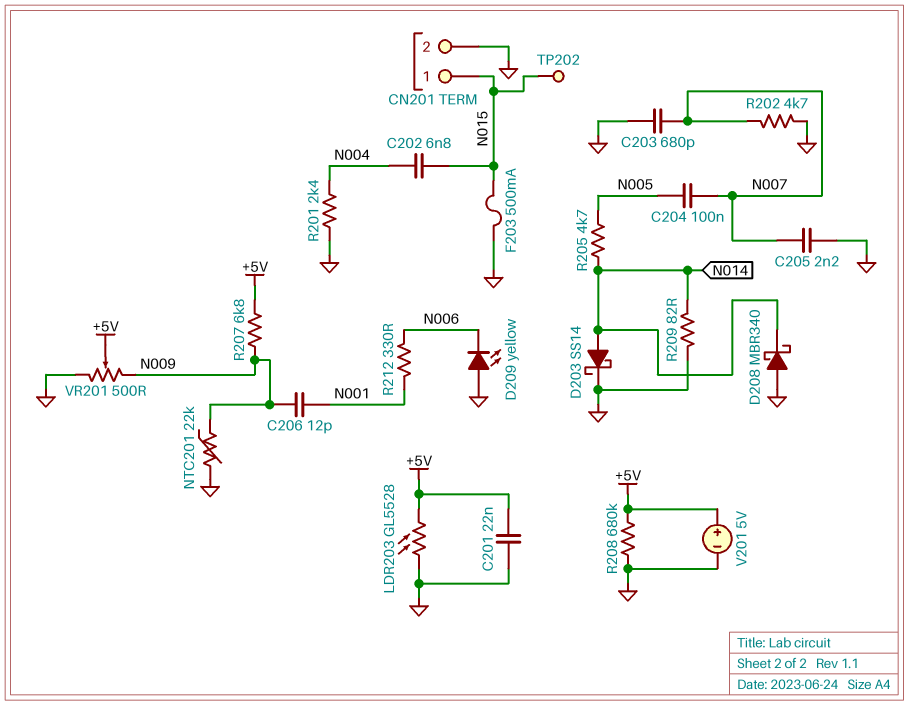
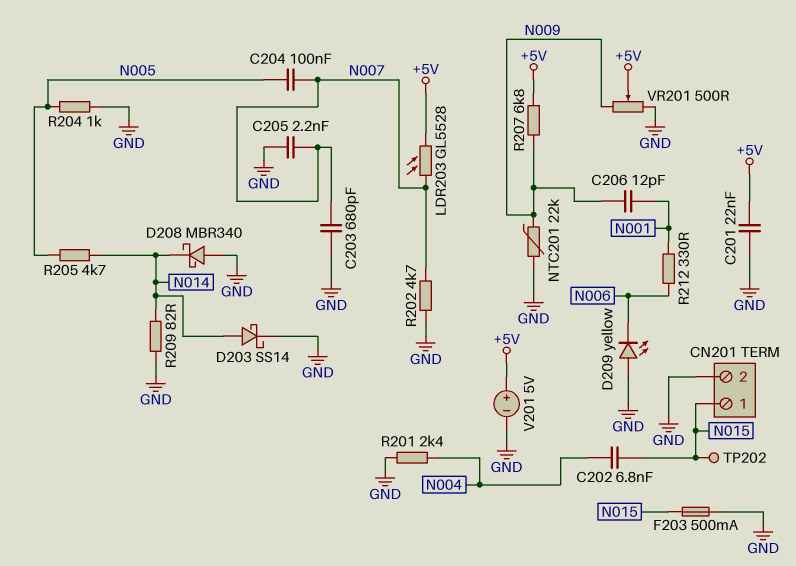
LDR203: GL5528 (+5V, GND) -> GL5528 (+5V, N007)
R204: none -> 1k (GND, N005)
R208: 680k (+5V, GND) -> none

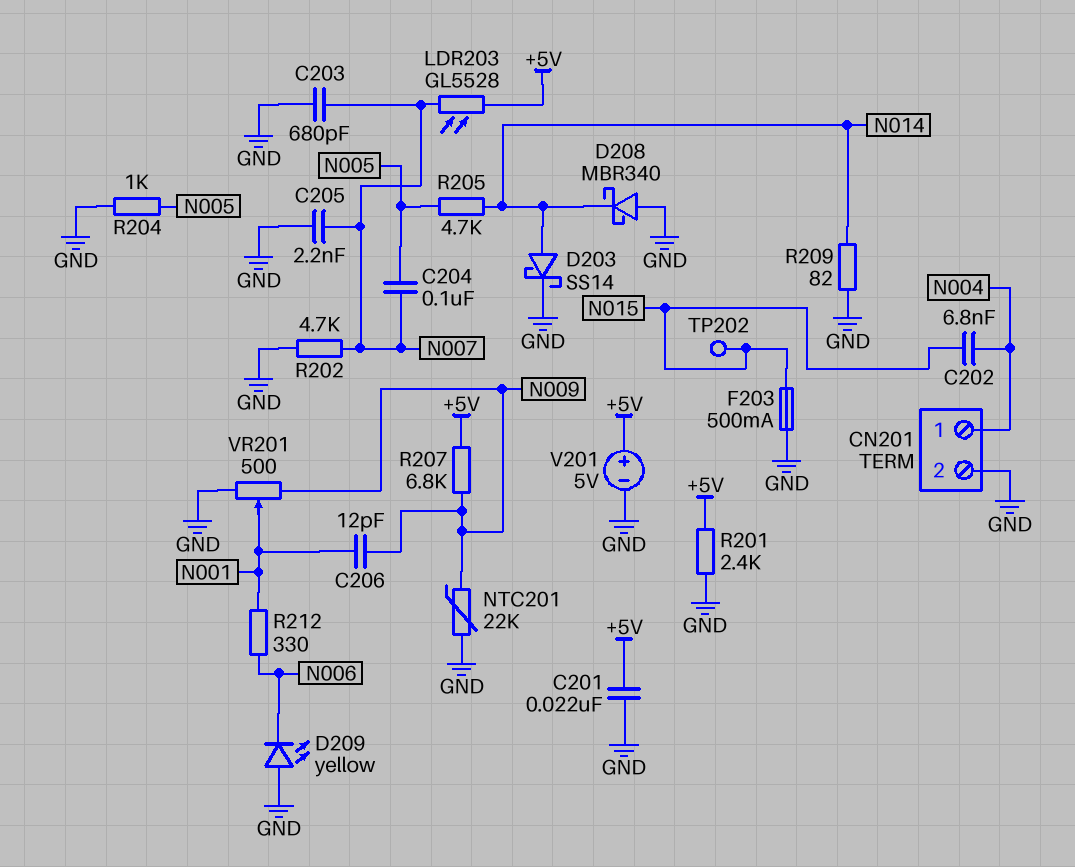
CN201 pin 1: N015 -> N004
R201: 2.4k (GND, N004) -> 2.4k (+5V, GND)
VR201: 500 (GND, N009, wiper +5V) -> 500 (GND, N009, wiper N001)

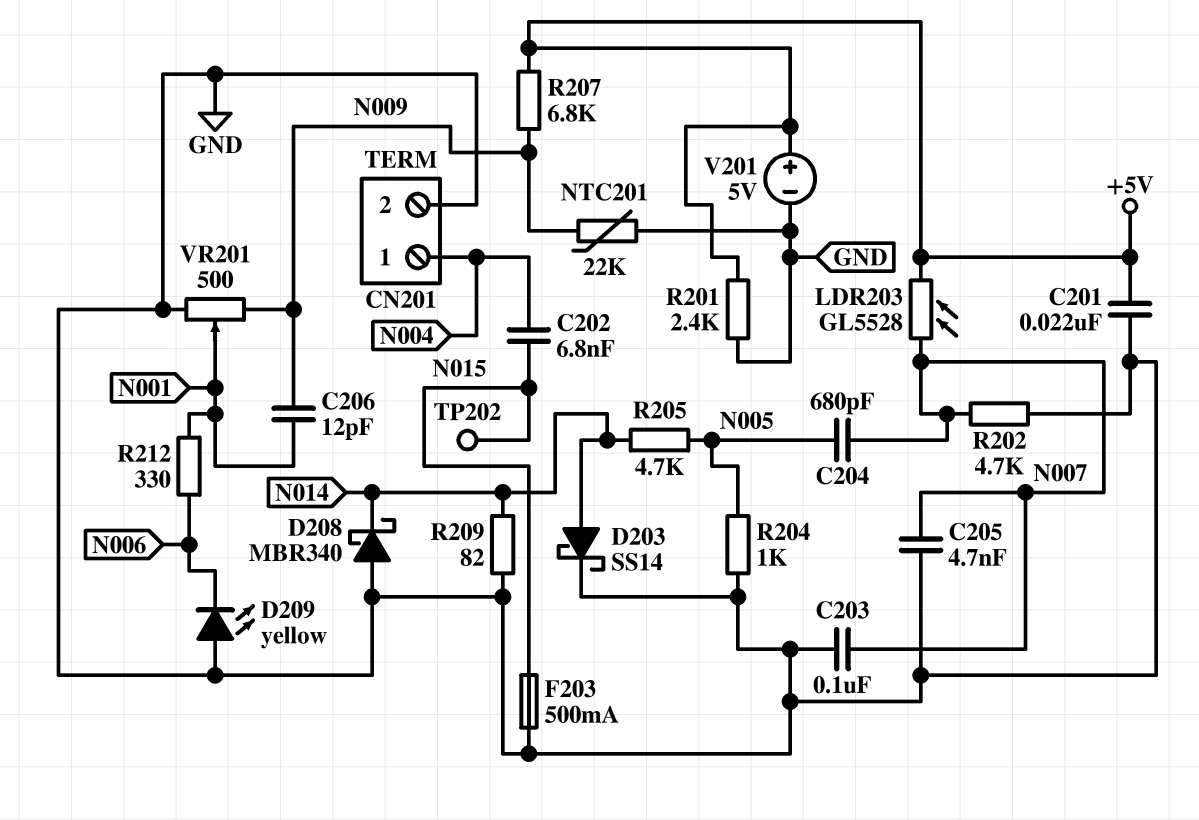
C203: 680pF (GND, N007) -> 100nF (GND, N007)
C204: 100nF (N005, N007) -> 680pF (N005, N007)
C205: 2.2nF (GND, N007) -> 4.7nF (GND, N007)

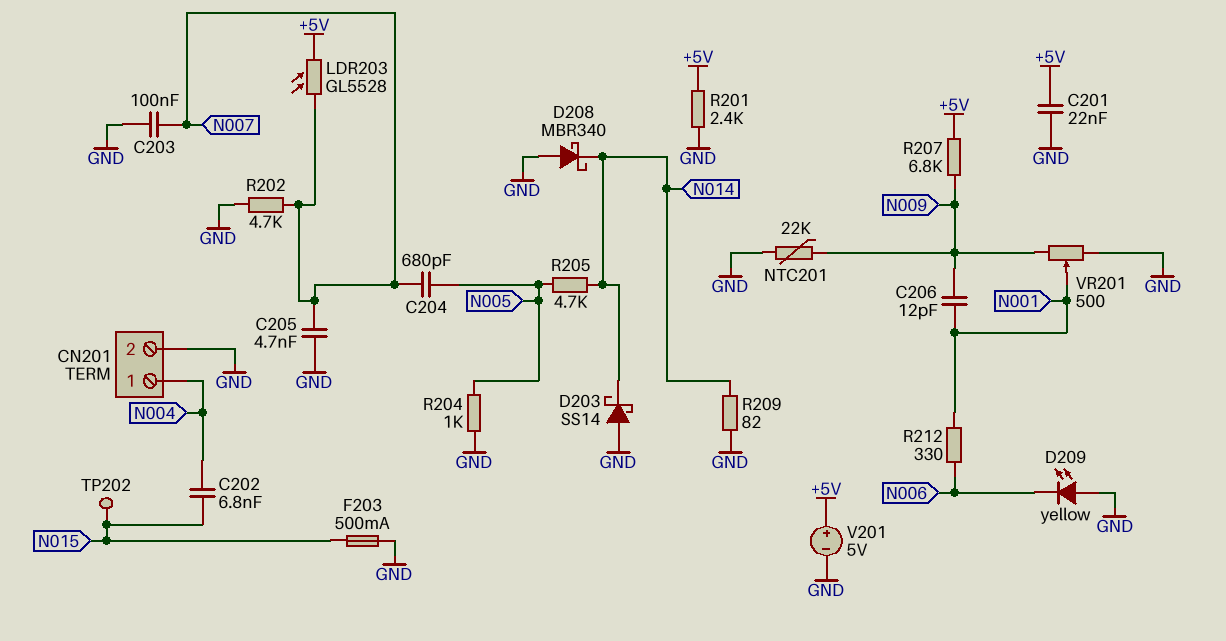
D203: schottky SS14 (A N014, K GND) -> schottky SS14 (A GND, K N014)

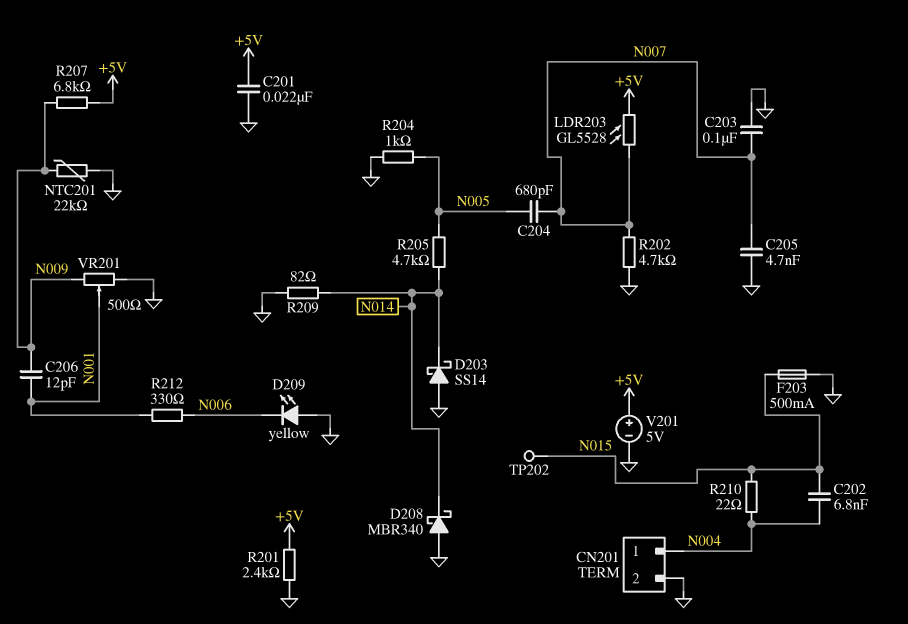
R210: none -> 22 (N004, N015)

